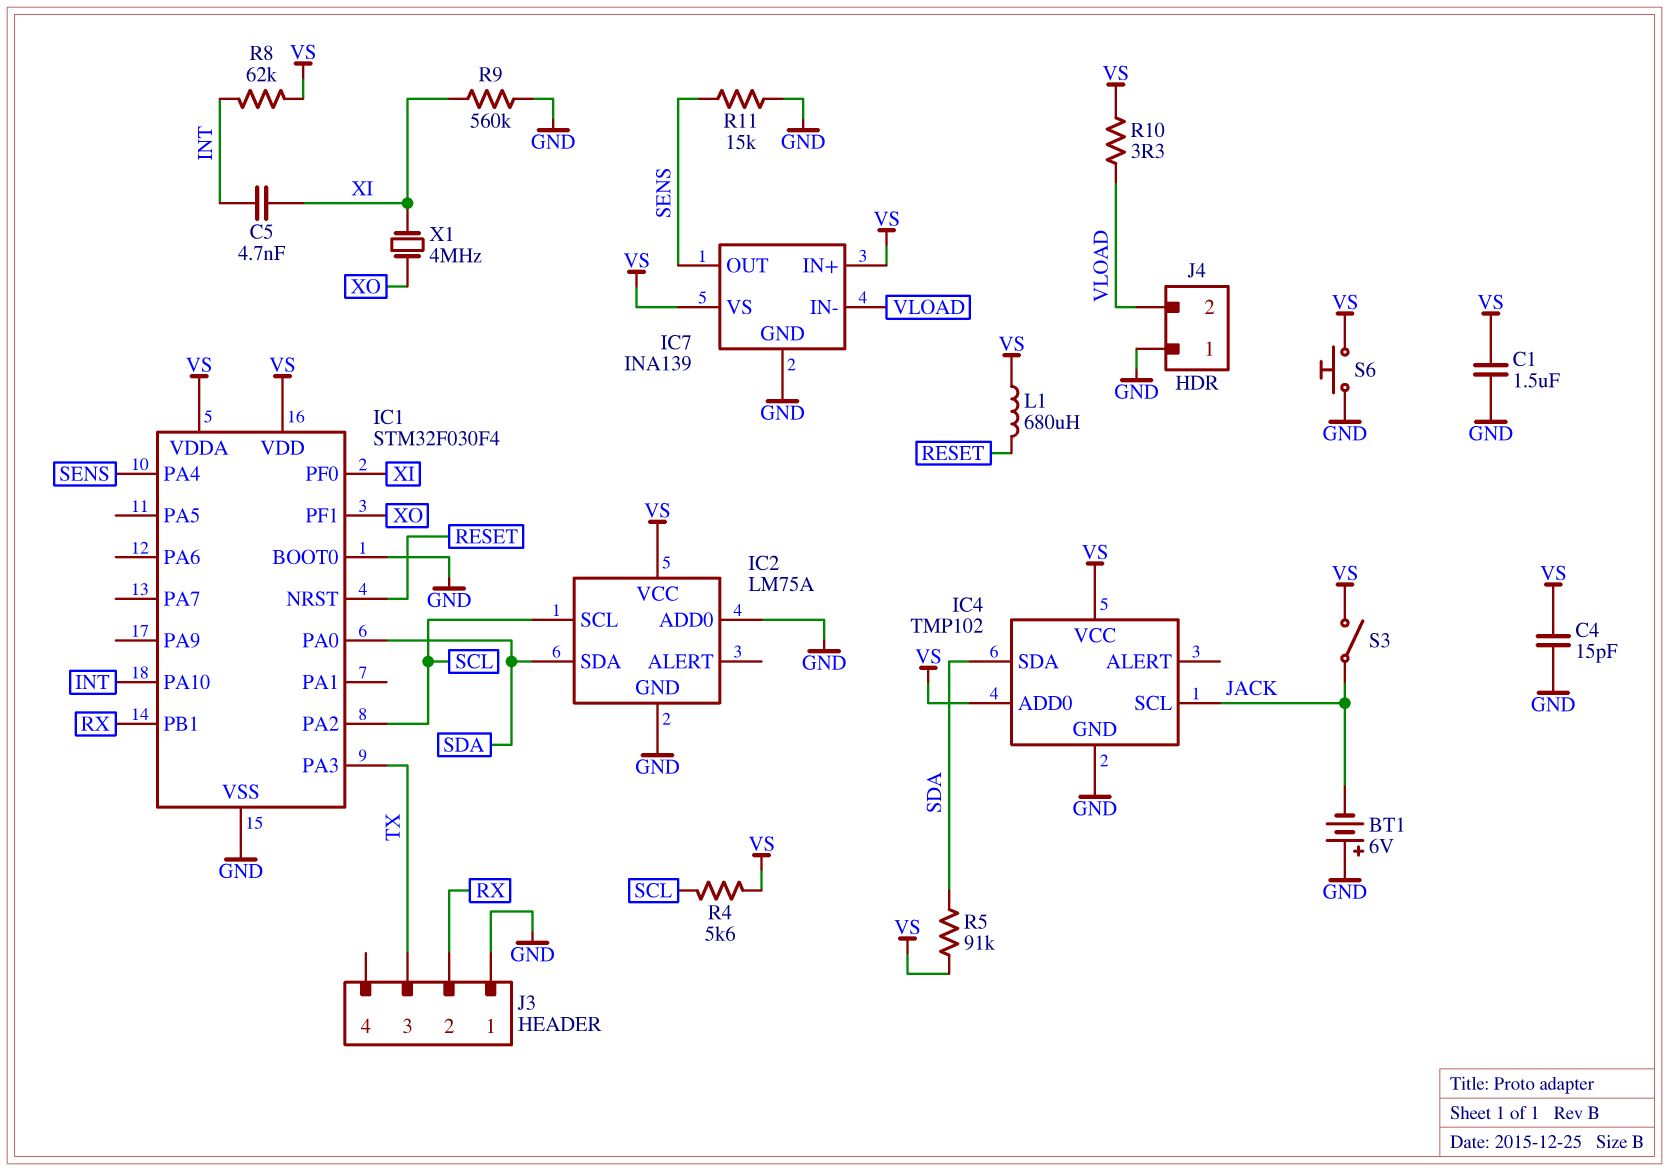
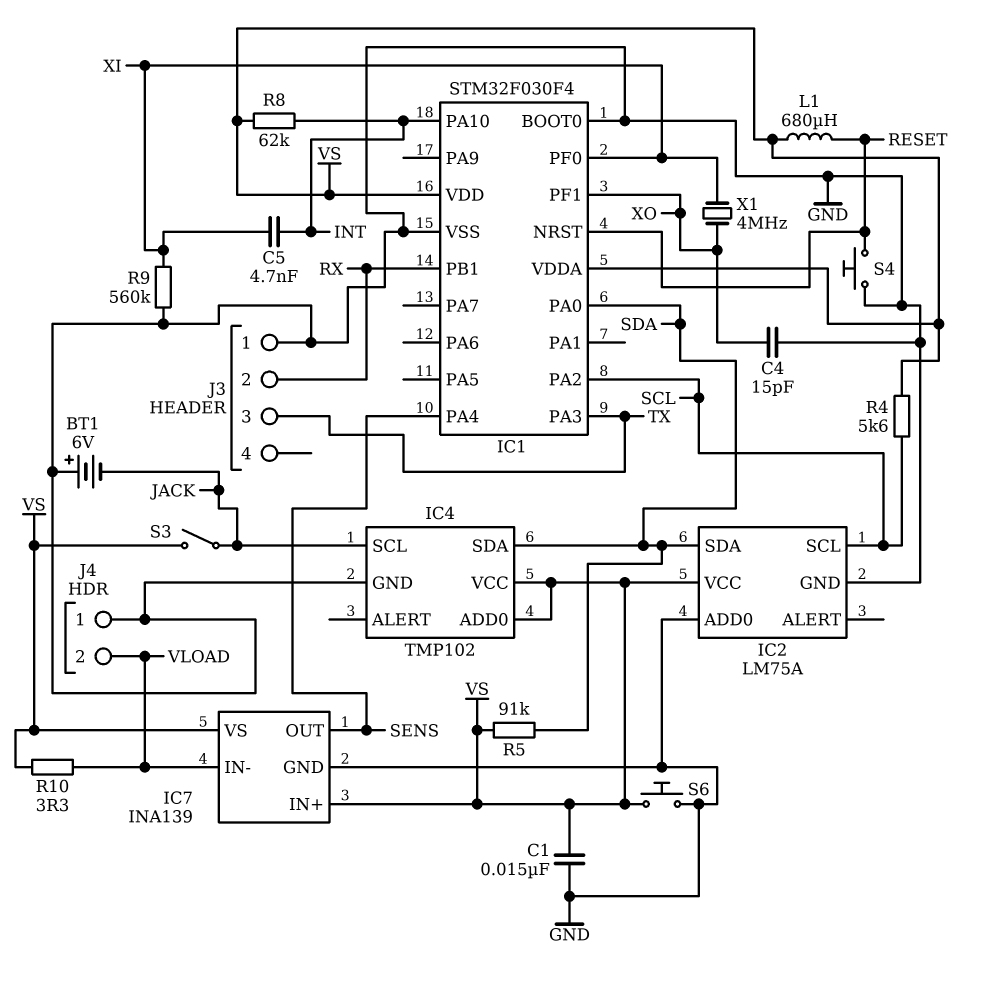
C1: 1.5uF (GND, VS) -> 15nF (GND, VS)
C4: 15pF (GND, VS) -> 15pF (GND, XO)
R11: 15k (GND, SENS) -> none
S4: none -> button (GND, RESET)

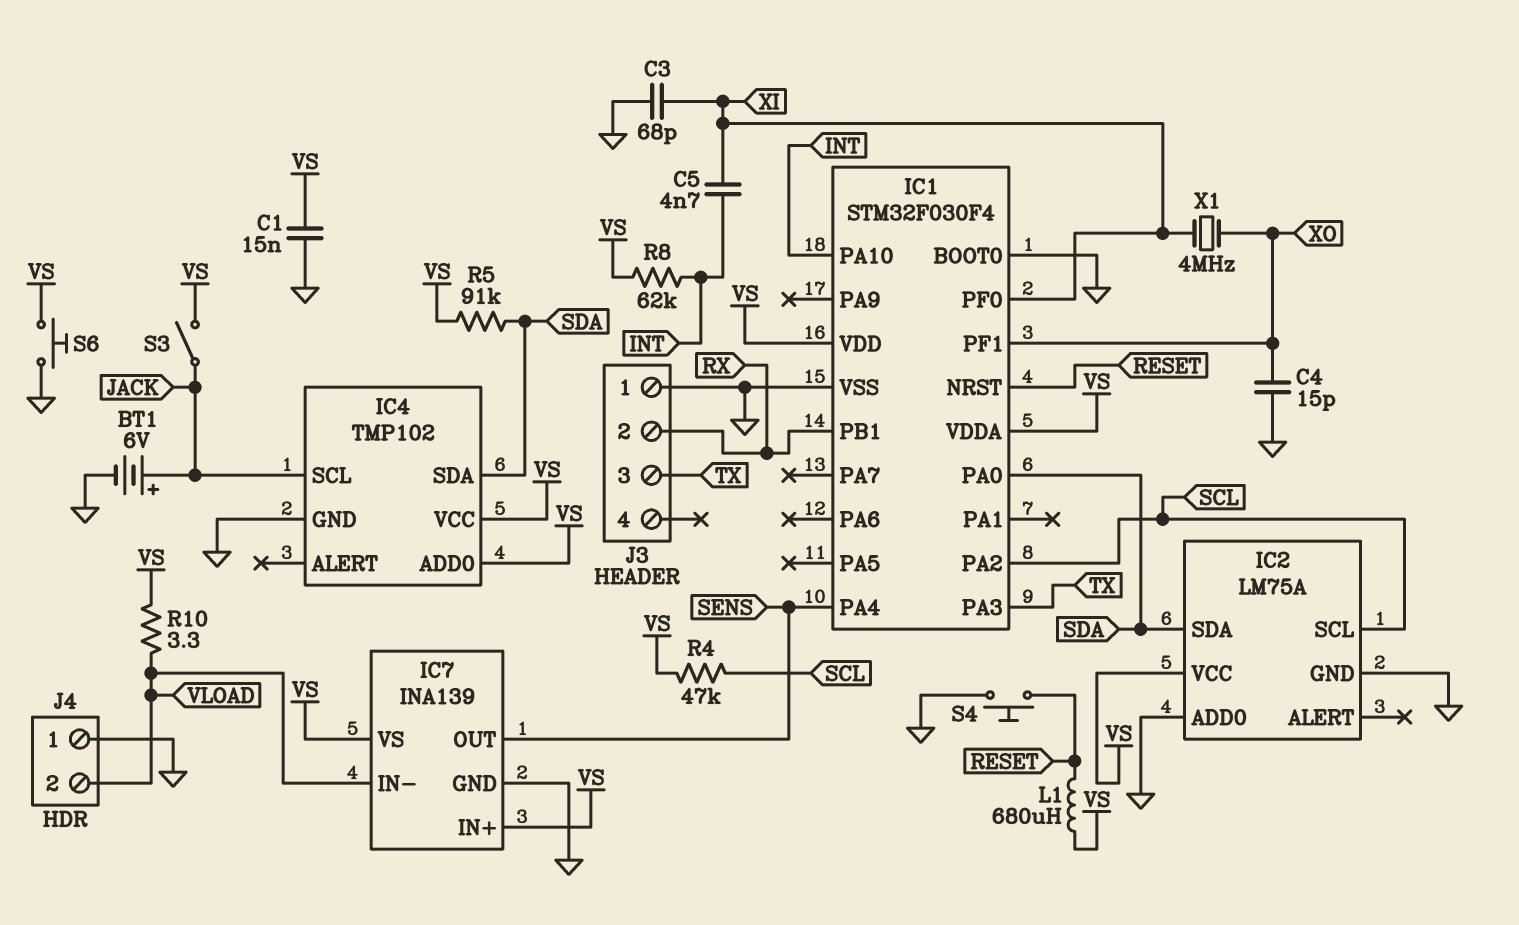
BT1: 6V (plus GND, minus JACK) -> 6V (plus JACK, minus GND)
C3: none -> 68pF (GND, XI)
R4: 5.6k (SCL, VS) -> 47k (SCL, VS)
R9: 560k (GND, XI) -> none

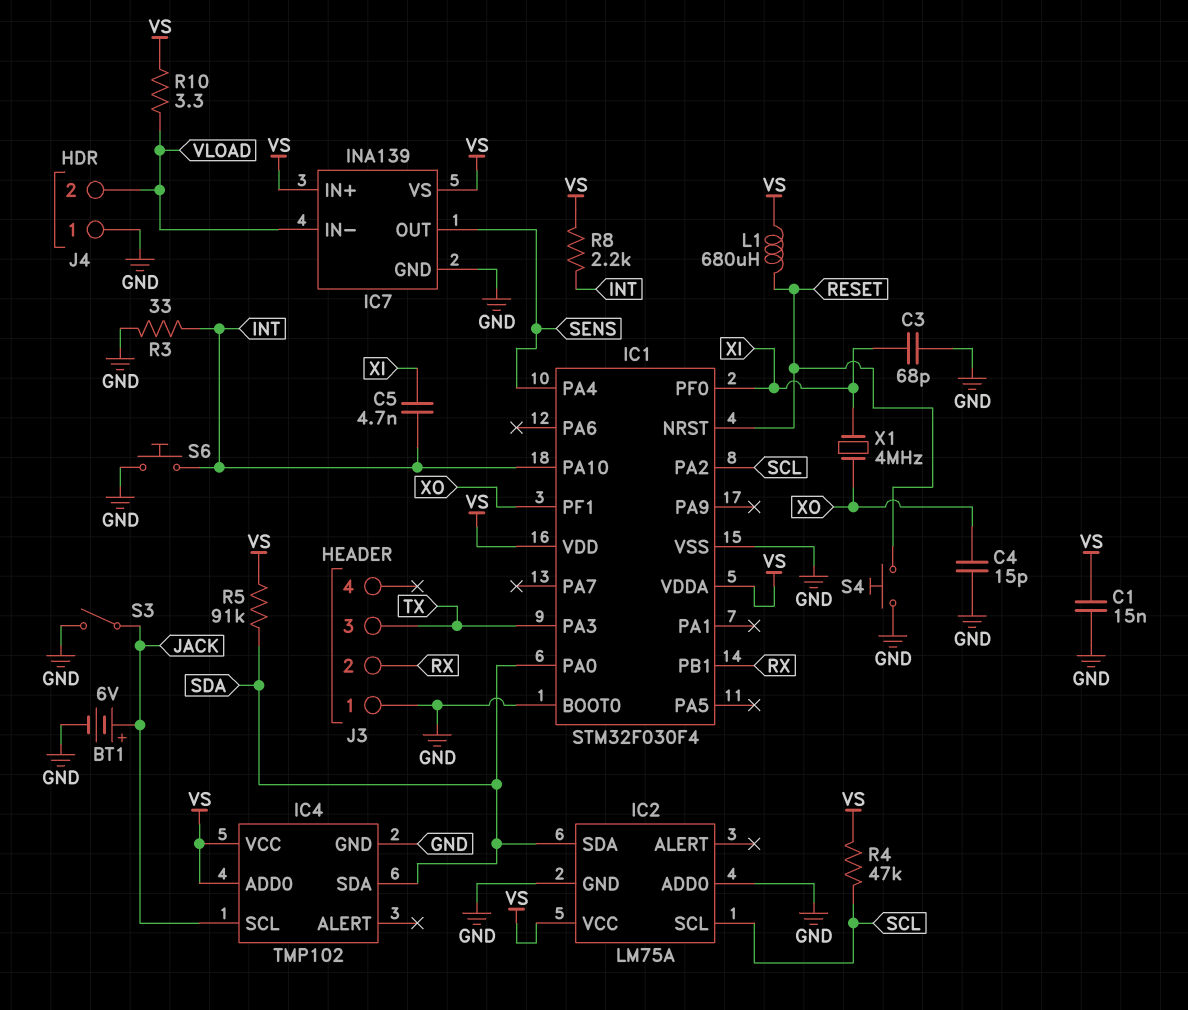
R3: none -> 33 (GND, INT)
R8: 62k (INT, VS) -> 2.2k (INT, VS)
S3: switch (JACK, VS) -> switch (GND, JACK)
S6: button (GND, VS) -> button (GND, INT)

